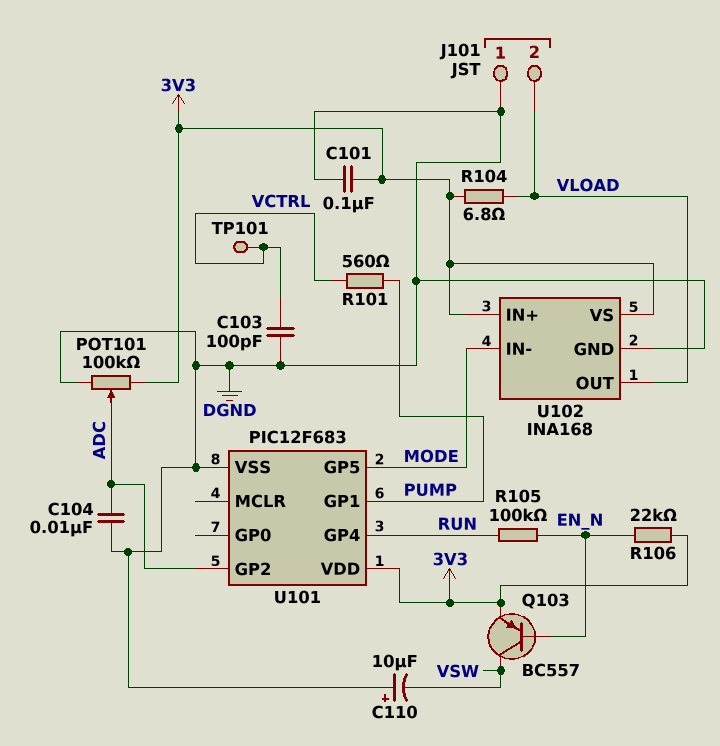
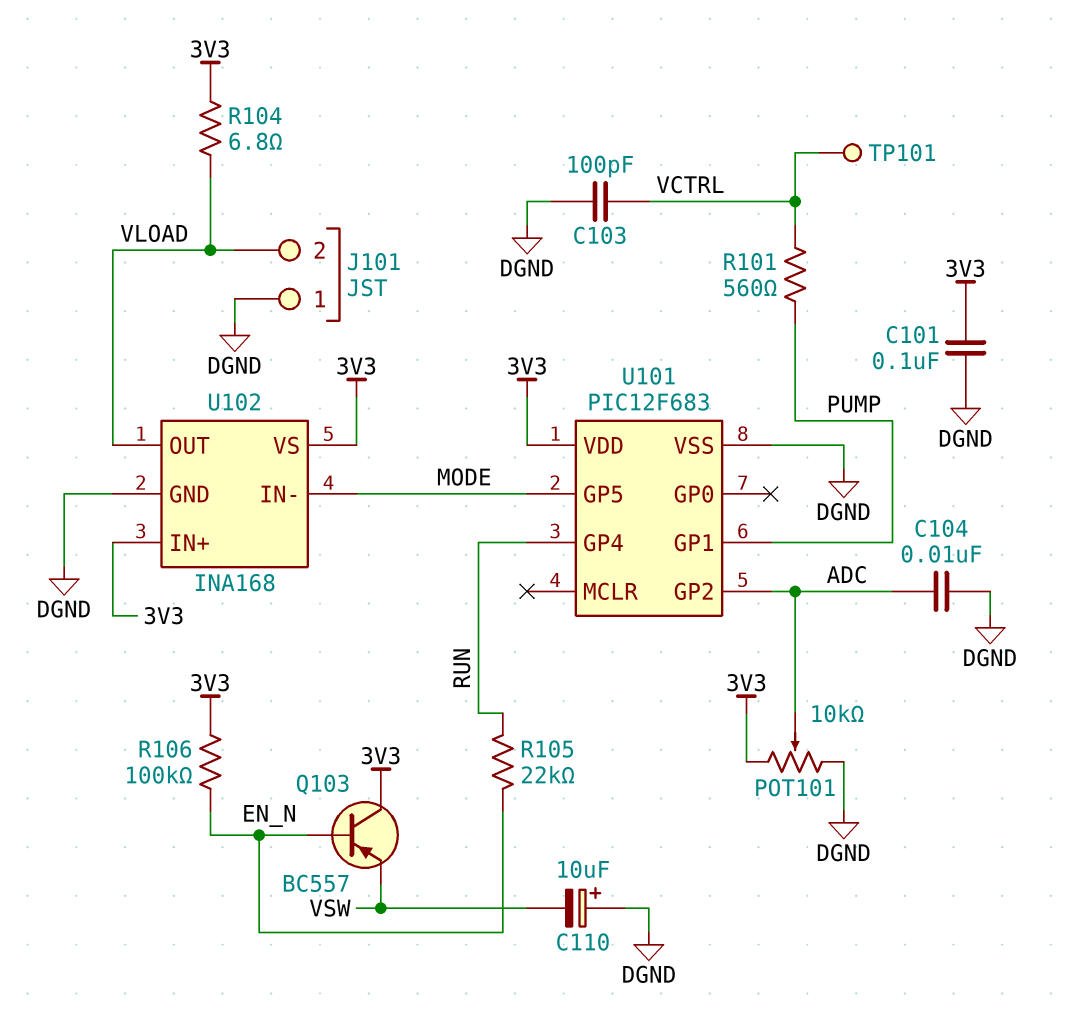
POT101: 100k (3V3, DGND, wiper ADC) -> 10k (3V3, DGND, wiper ADC)
Q103: PNP BC557 (B EN_N, C VSW, E 3V3) -> PNP BC557 (B EN_N, C 3V3, E VSW)
R105: 100k (EN_N, RUN) -> 22k (EN_N, RUN)
R106: 22k (3V3, EN_N) -> 100k (3V3, EN_N)

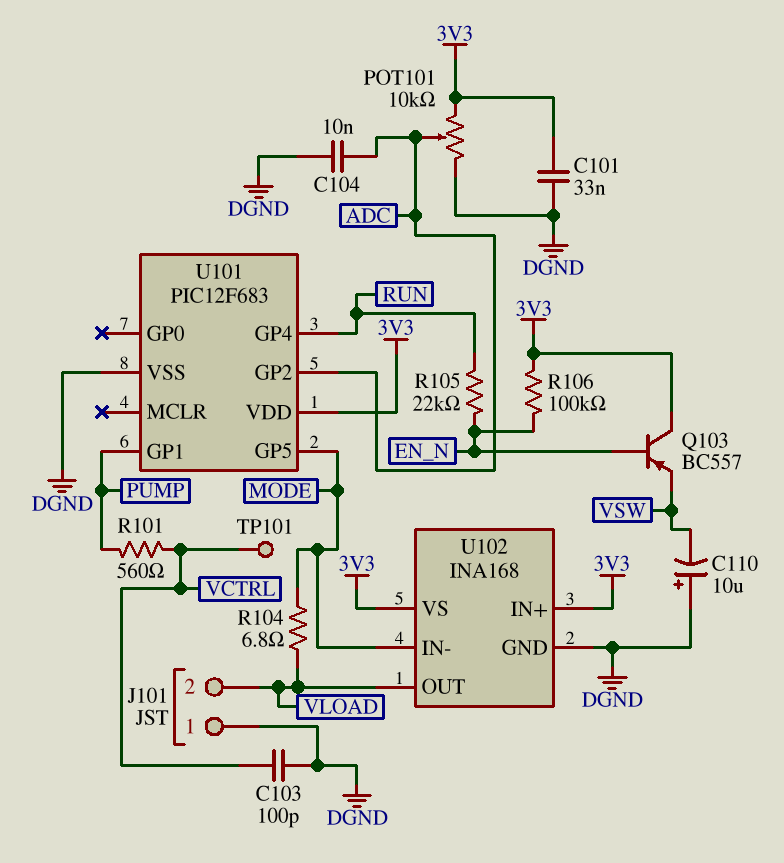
C101: 100nF (3V3, DGND) -> 33nF (3V3, DGND)
R104: 6.8 (3V3, VLOAD) -> 6.8 (MODE, VLOAD)

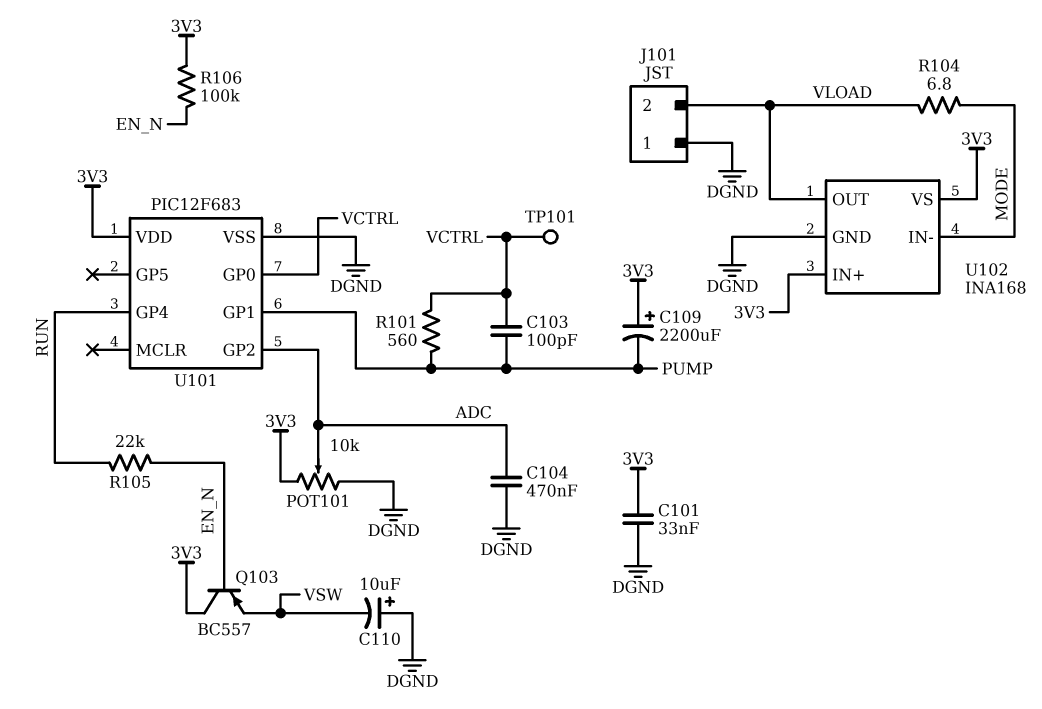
C103: 100pF (DGND, VCTRL) -> 100pF (PUMP, VCTRL)
C104: 10nF (ADC, DGND) -> 470nF (ADC, DGND)
C109: none -> 2200uF (plus 3V3, minus PUMP)
U101 pin GP0: none -> VCTRL
U101 pin GP5: MODE -> none

